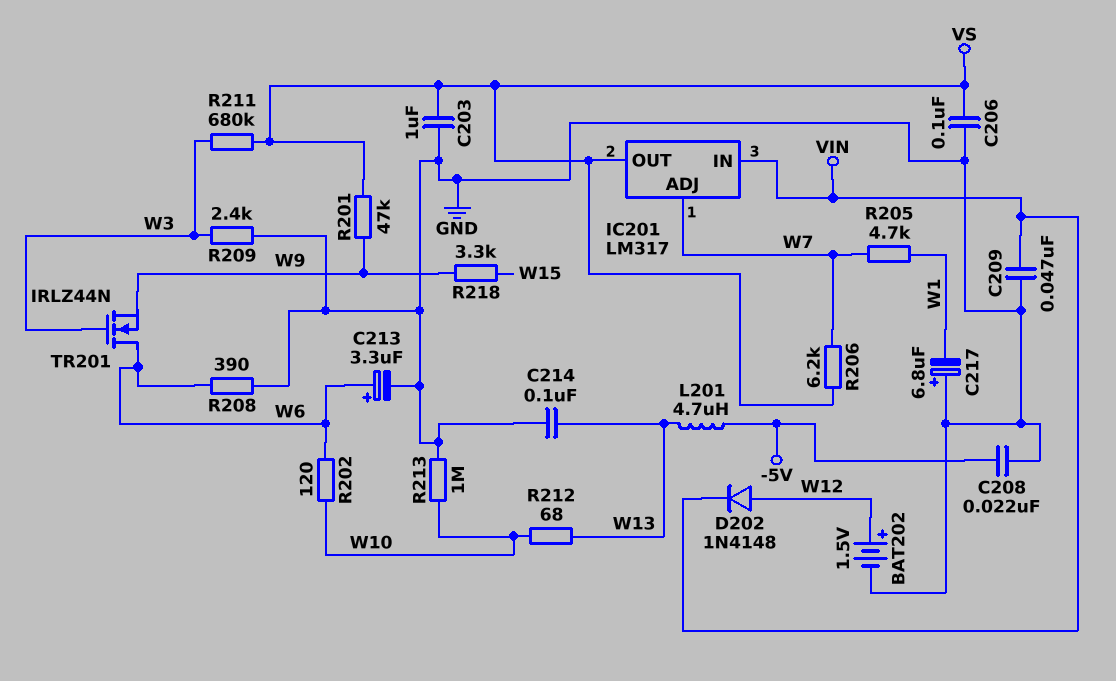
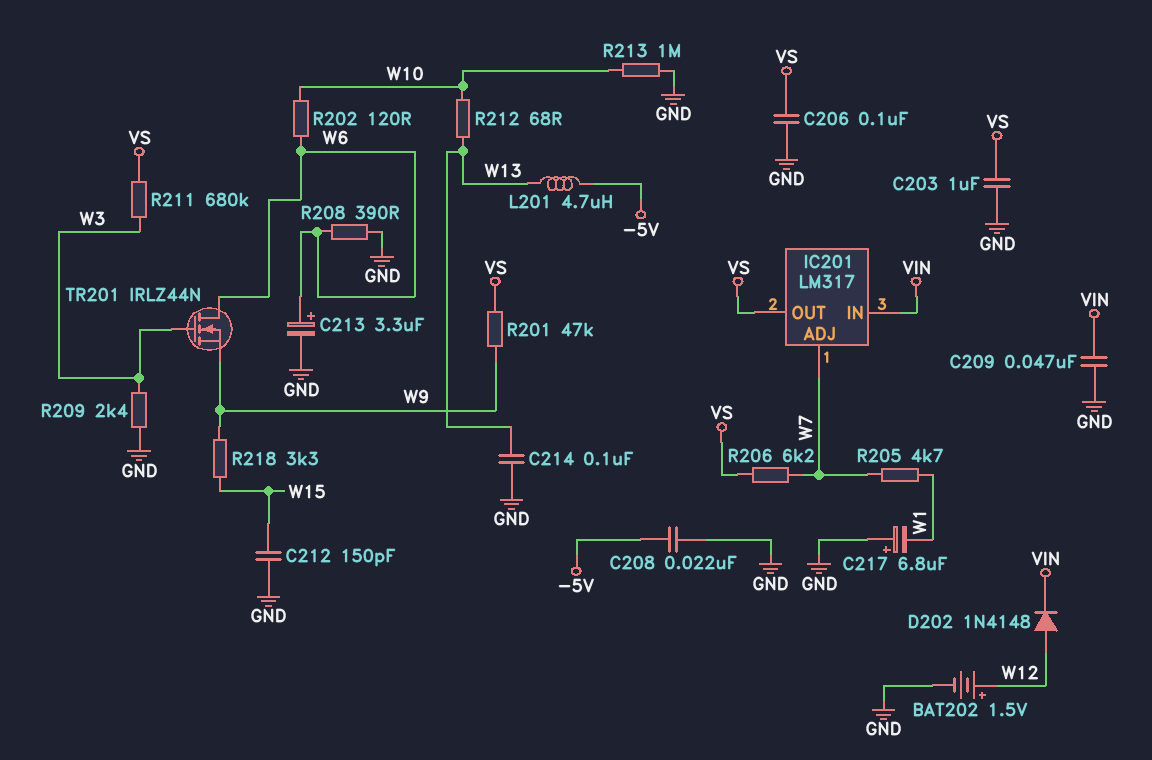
C212: none -> 150pF (GND, W15)

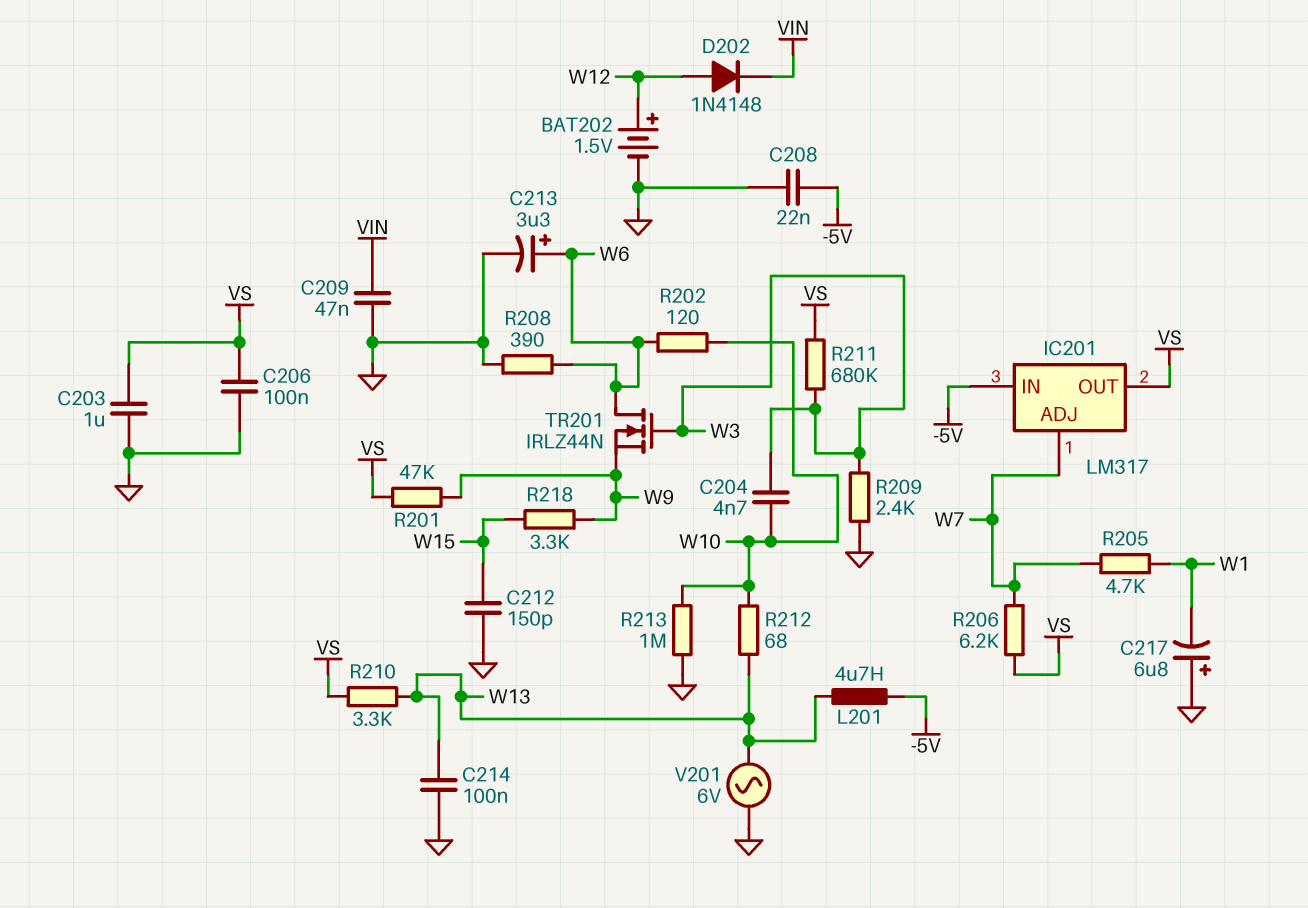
C204: none -> 4.7nF (W3, W10)
IC201 pin IN: VIN -> -5V
R210: none -> 3.3k (VS, W13)
V201: none -> AC 6V (GND, W13)

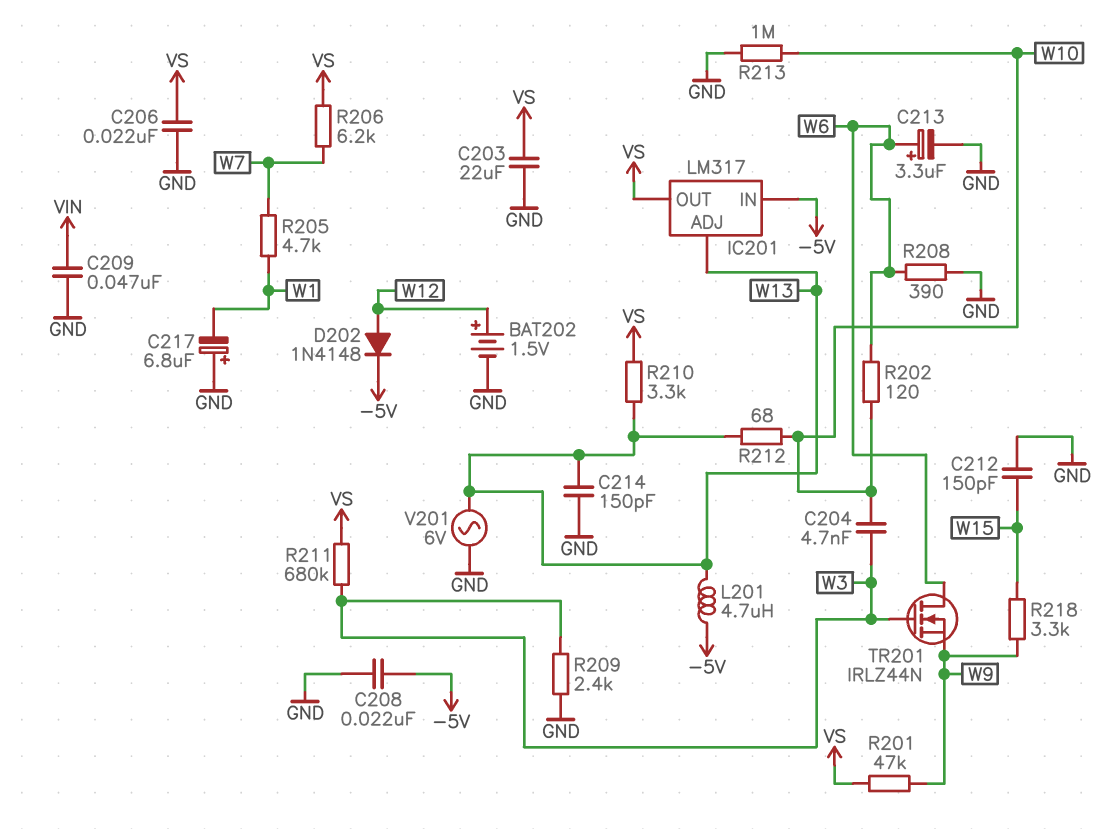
C203: 1uF (GND, VS) -> 22uF (GND, VS)
C206: 100nF (GND, VS) -> 22nF (GND, VS)
C214: 100nF (GND, W13) -> 150pF (GND, W13)
D202: diode 1N4148 (A W12, K VIN) -> diode 1N4148 (A W12, K -5V)
IC201 pin ADJ: W7 -> W13

